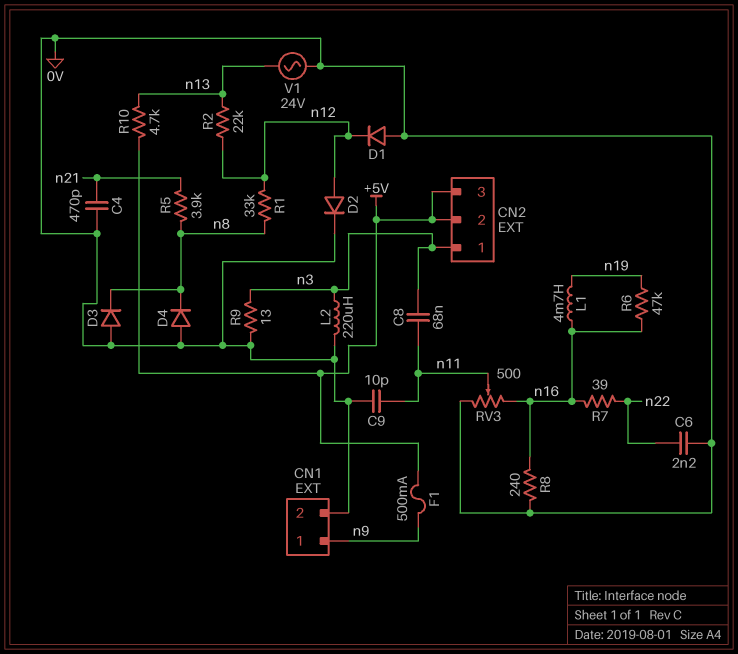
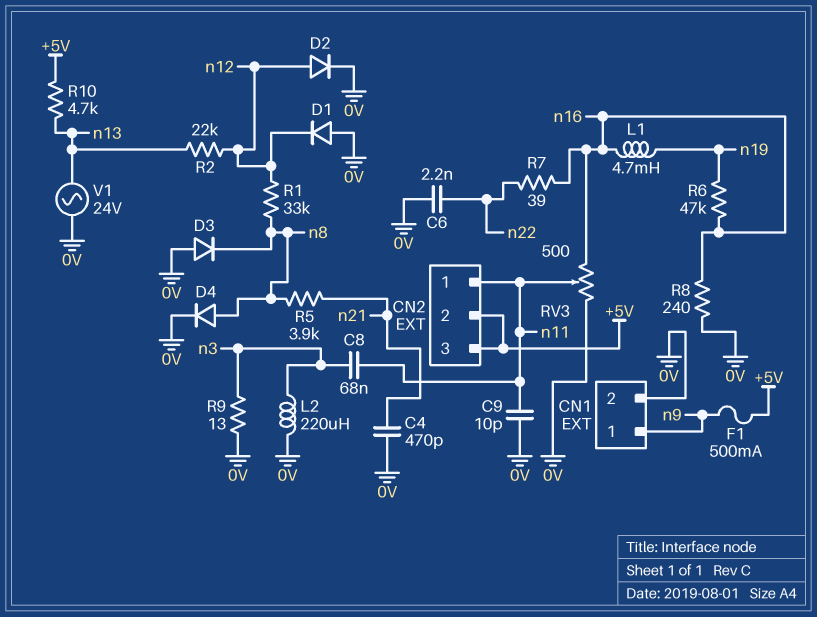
CN2 pin 1: n3 -> n11
D4: diode (A 0V, K n8) -> diode (A n8, K 0V)

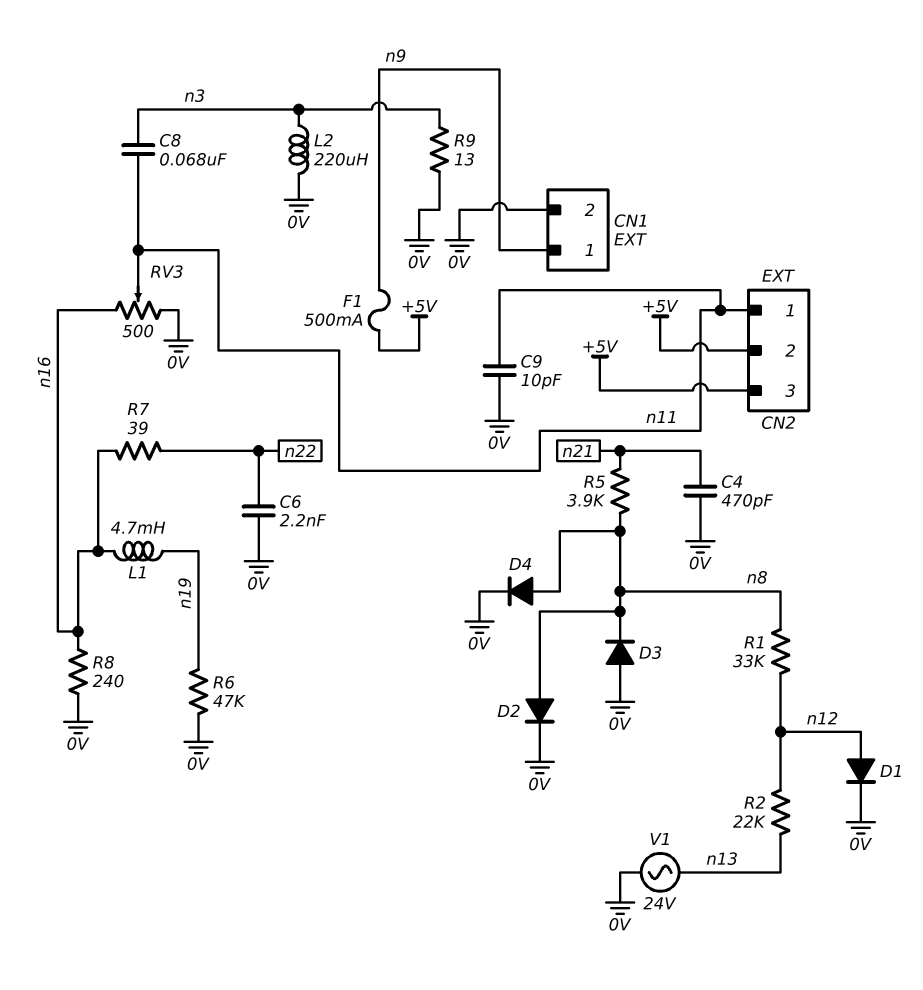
D1: diode (A 0V, K n12) -> diode (A n12, K 0V)
D2: diode (A n12, K 0V) -> diode (A n8, K 0V)
R6: 47k (n16, n19) -> 47k (0V, n19)
R10: 4.7k (+5V, n13) -> none

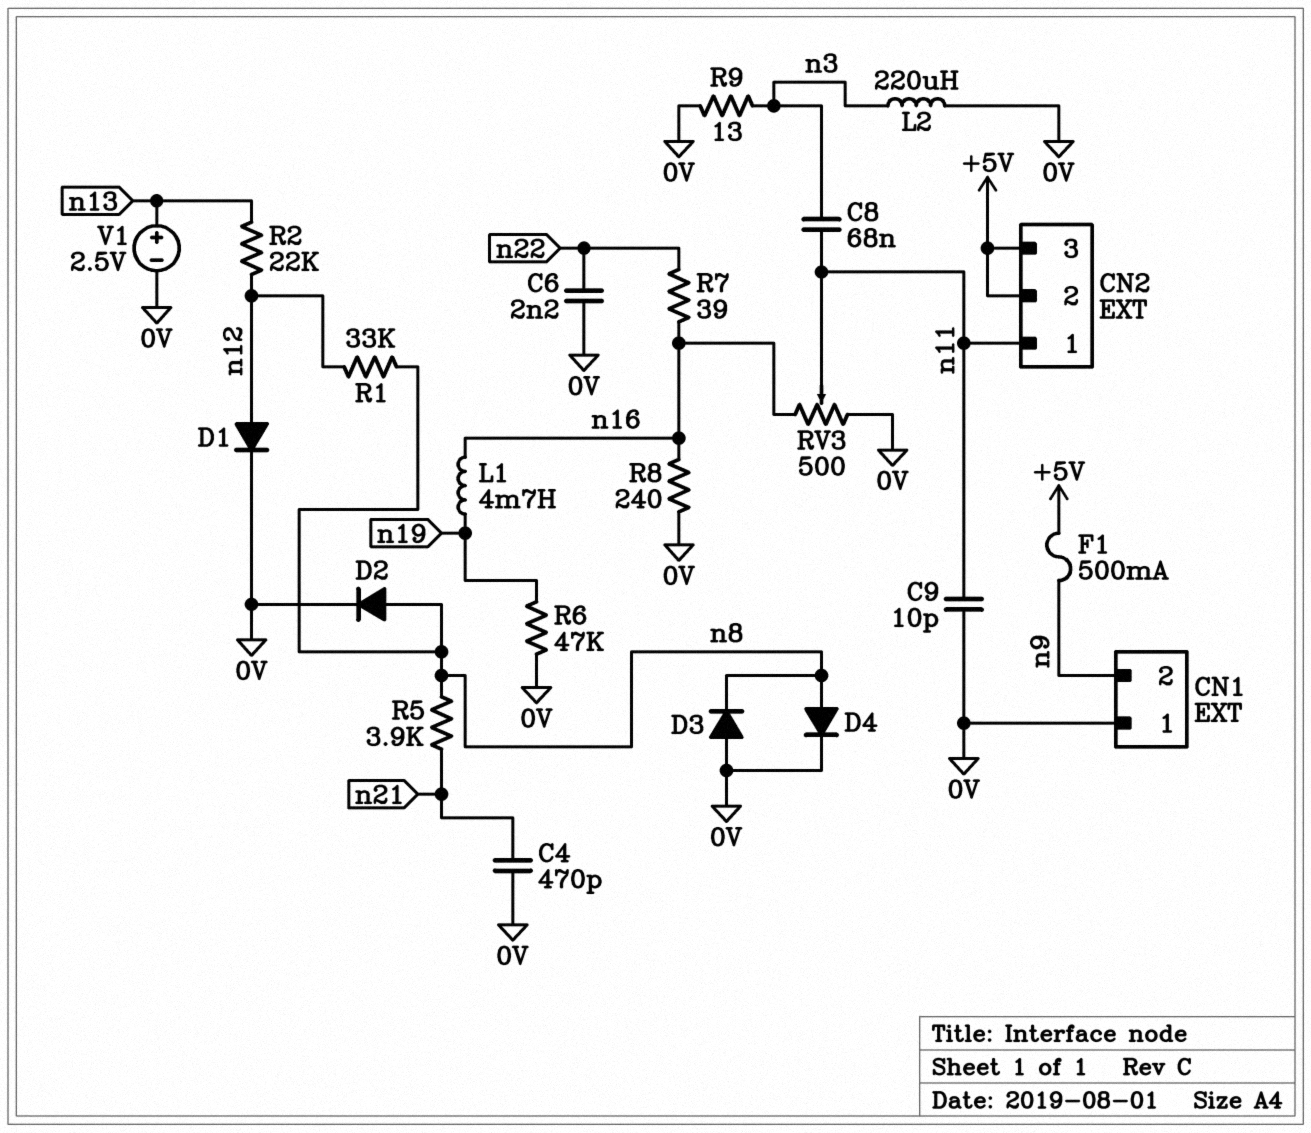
CN1 pin 1: n9 -> 0V
CN1 pin 2: 0V -> n9
V1: AC 24V (0V, n13) -> 2.5V (plus n13, minus 0V)

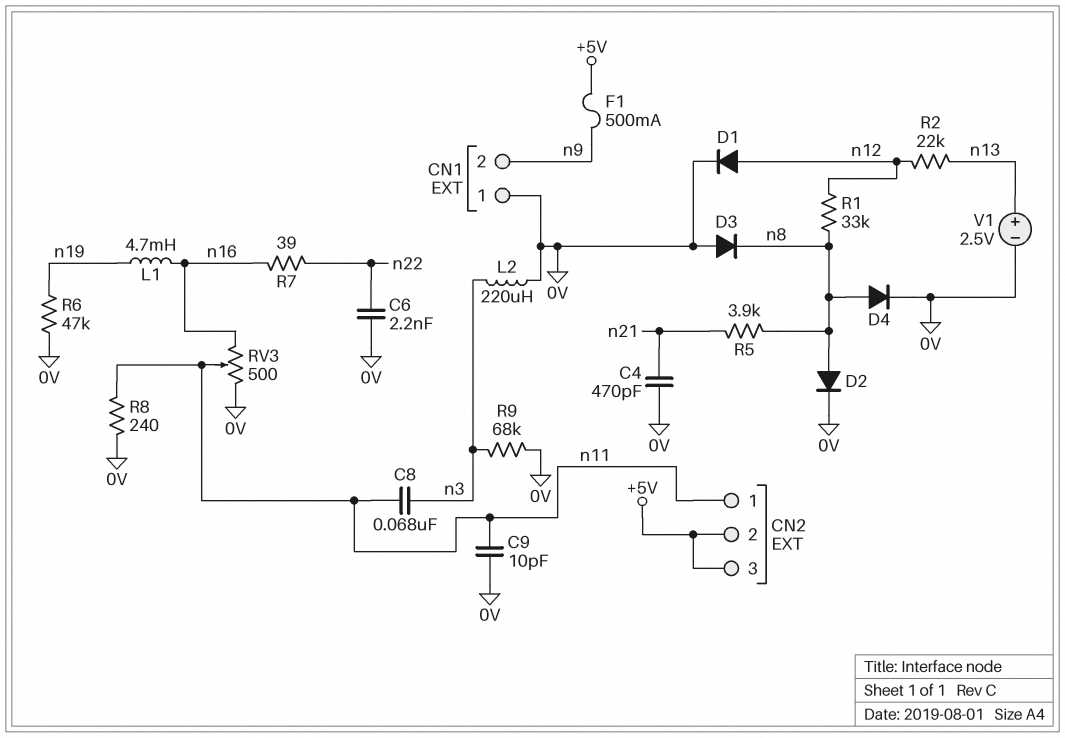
R8: 240 (0V, n16) -> 240 (0V, n11)
R9: 13 (0V, n3) -> 68k (0V, n3)

